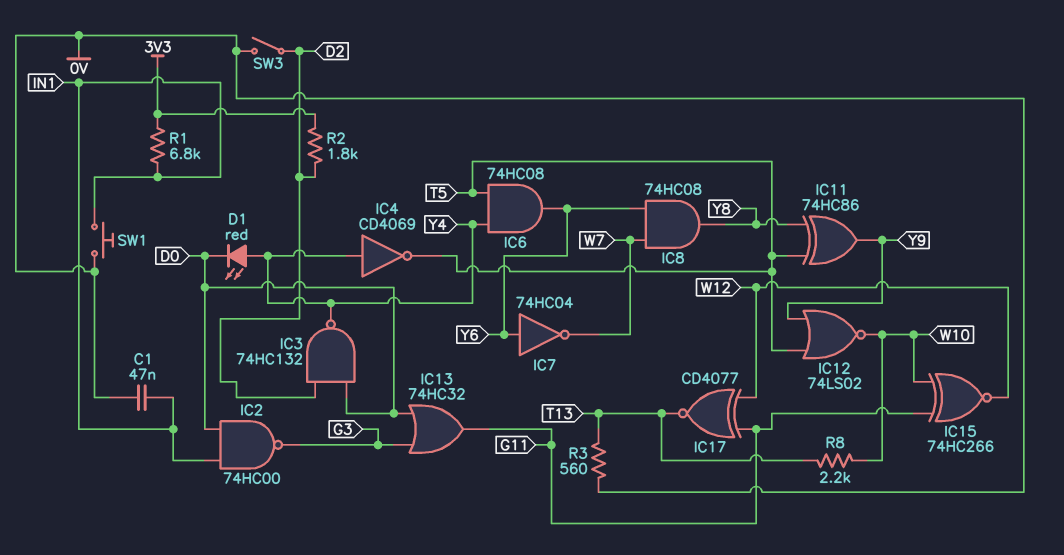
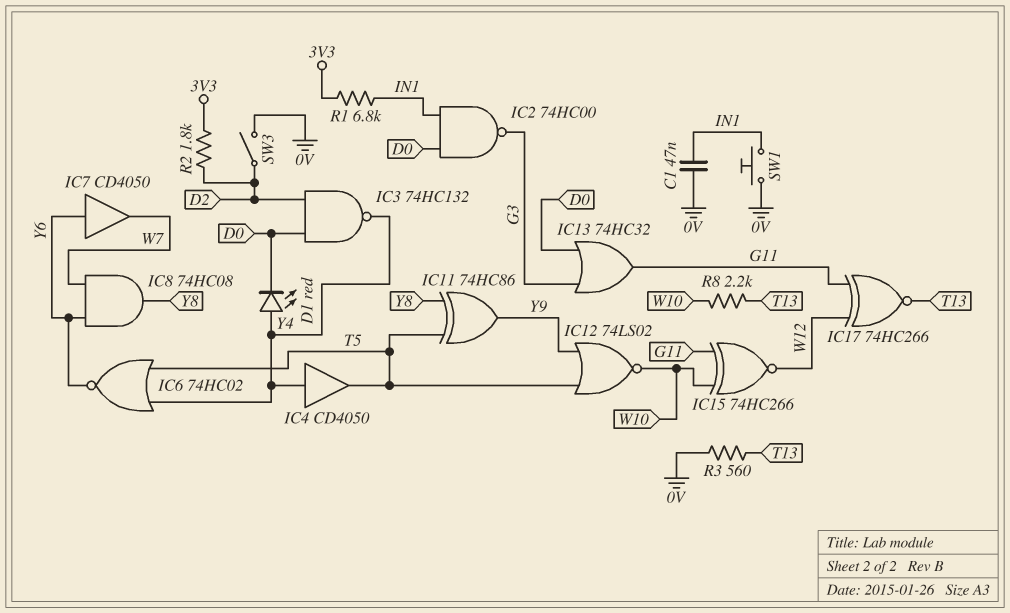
IC4: NOT CD4069 (in Y4, out T5) -> buffer CD4050 (in Y4, out T5)
IC6: AND 74HC08 (in T5, in Y4, out Y6) -> NOR 74HC02 (in T5, in Y4, out Y6)
IC7: NOT 74HC04 (in Y6, out W7) -> buffer CD4050 (in Y6, out W7)
IC17: XNOR CD4077 (in G11, in W12, out T13) -> XNOR 74HC266 (in G11, in W12, out T13)

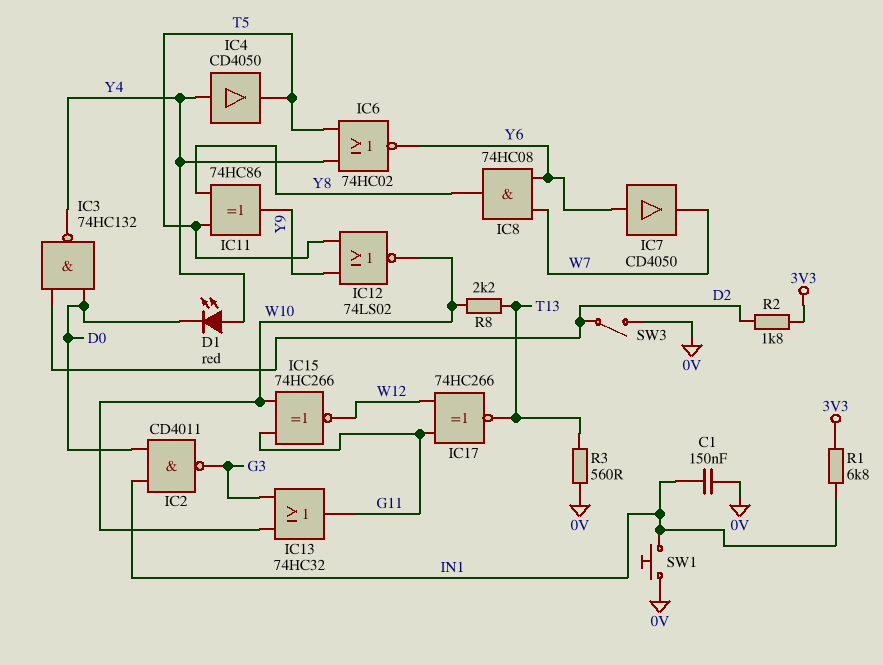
C1: 47nF (0V, IN1) -> 150nF (0V, IN1)
IC2: NAND 74HC00 (in D0, in IN1, out G3) -> NAND CD4011 (in D0, in IN1, out G3)
IC13: OR 74HC32 (in D0, in G3, out G11) -> OR 74HC32 (in G3, in W10, out G11)

